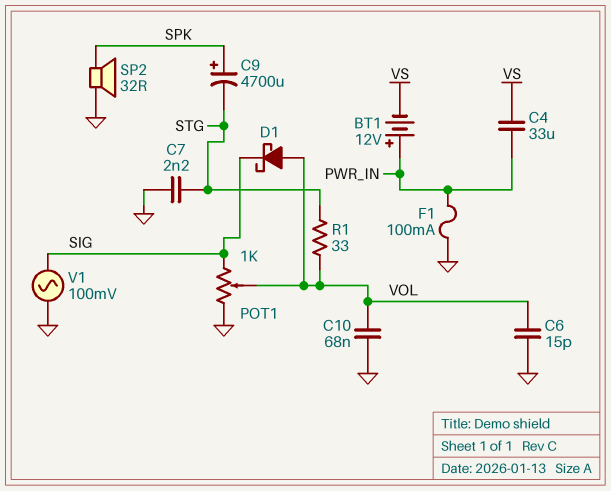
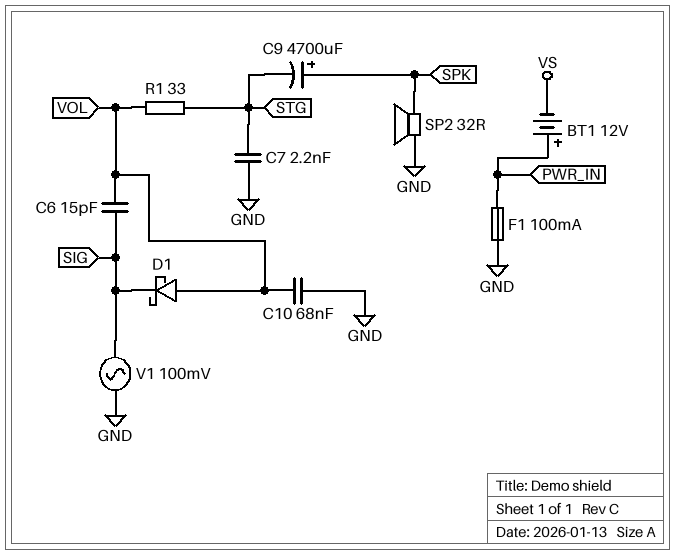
C4: 33uF (PWR_IN, VS) -> none
C6: 15pF (GND, VOL) -> 15pF (SIG, VOL)
POT1: 1k (GND, SIG, wiper VOL) -> none

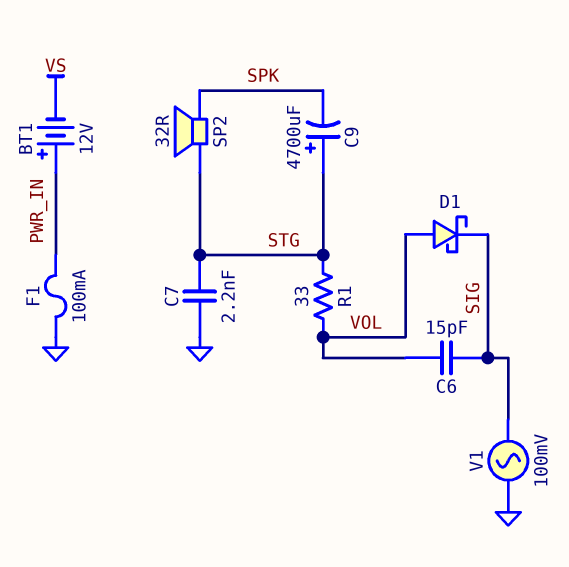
C9: 4700uF (plus SPK, minus STG) -> 4700uF (plus STG, minus SPK)
C10: 68nF (GND, VOL) -> none
SP2: speaker 32R (GND, SPK) -> speaker 32R (SPK, STG)

